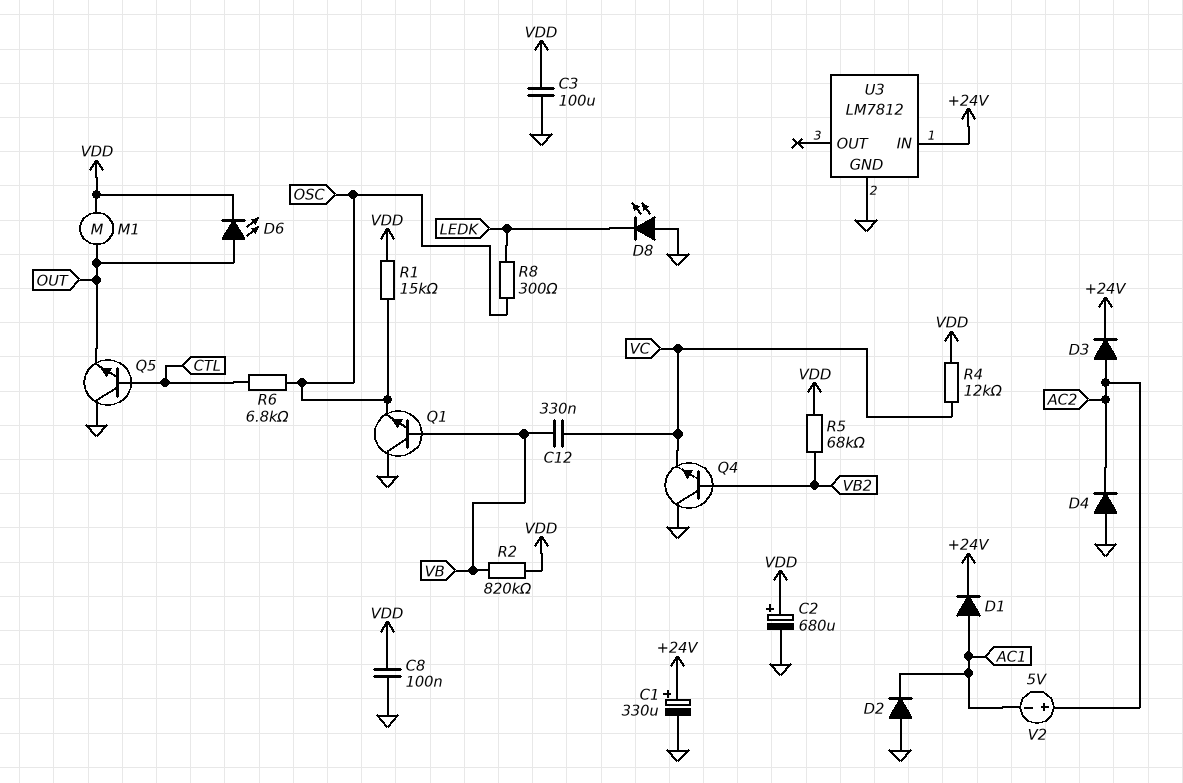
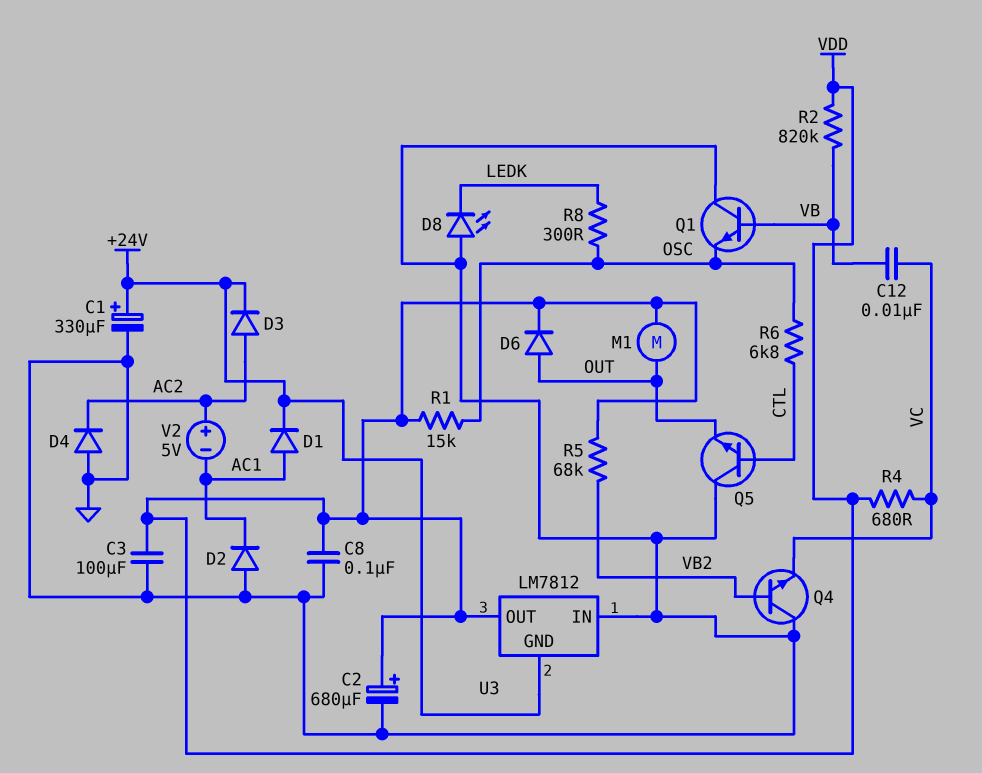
C12: 330nF (VB, VC) -> 10nF (VB, VC)
D6: LED (A OUT, K VDD) -> diode (A OUT, K VDD)
R4: 12k (VC, VDD) -> 680 (VC, VDD)
U3 pin GND: GND -> +24V
U3 pin IN: +24V -> GND
U3 pin OUT: none -> VDD

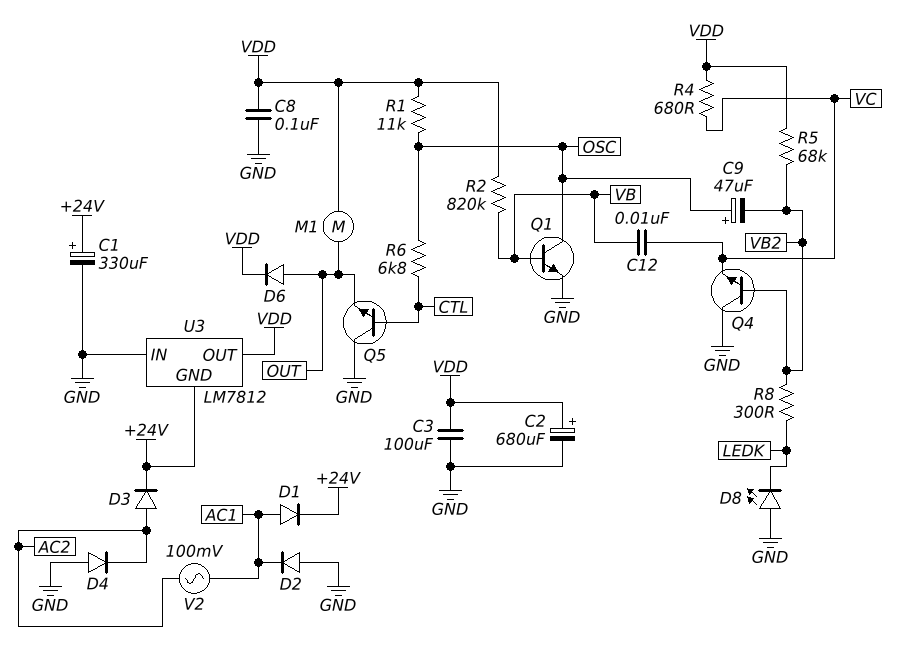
C9: none -> 47uF (plus OSC, minus VB2)
Q1: NPN (B VB, C GND, E OSC) -> NPN (B VB, C OSC, E GND)
R1: 15k (OSC, VDD) -> 11k (OSC, VDD)
R8: 300 (LEDK, OSC) -> 300 (LEDK, VB2)
V2: 5V (plus AC2, minus AC1) -> AC 100mV (AC1, AC2)

